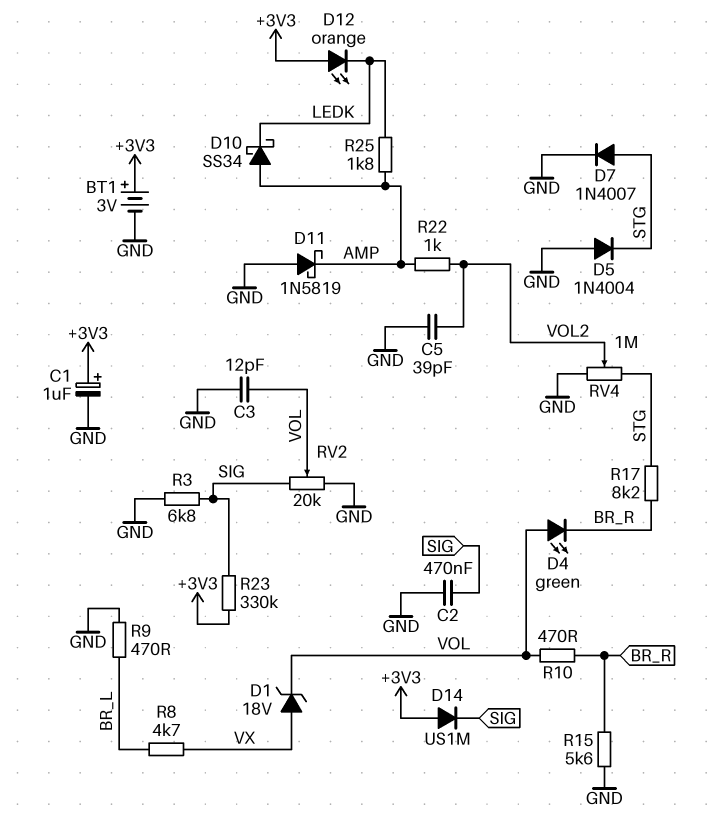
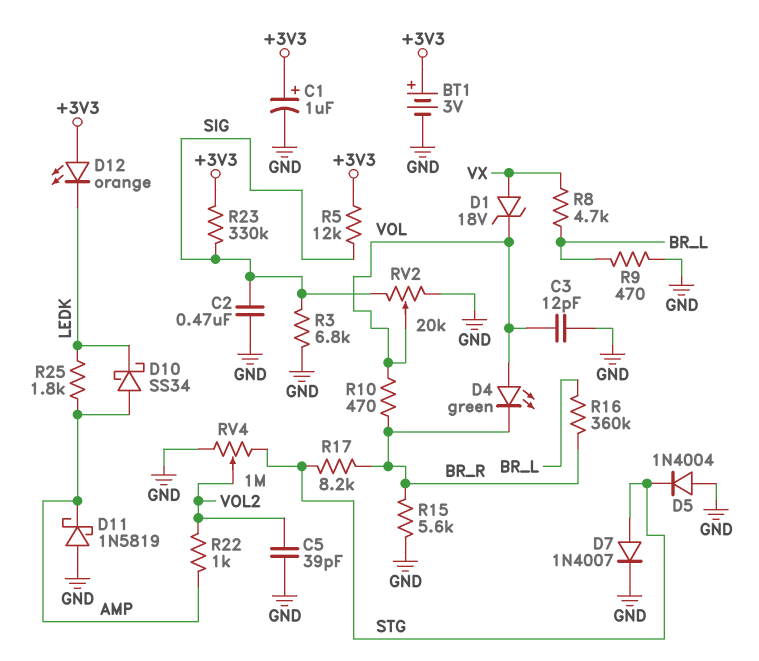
D14: diode US1M (A +3V3, K SIG) -> none
R5: none -> 12k (+3V3, SIG)
R16: none -> 360k (BR_L, BR_R)

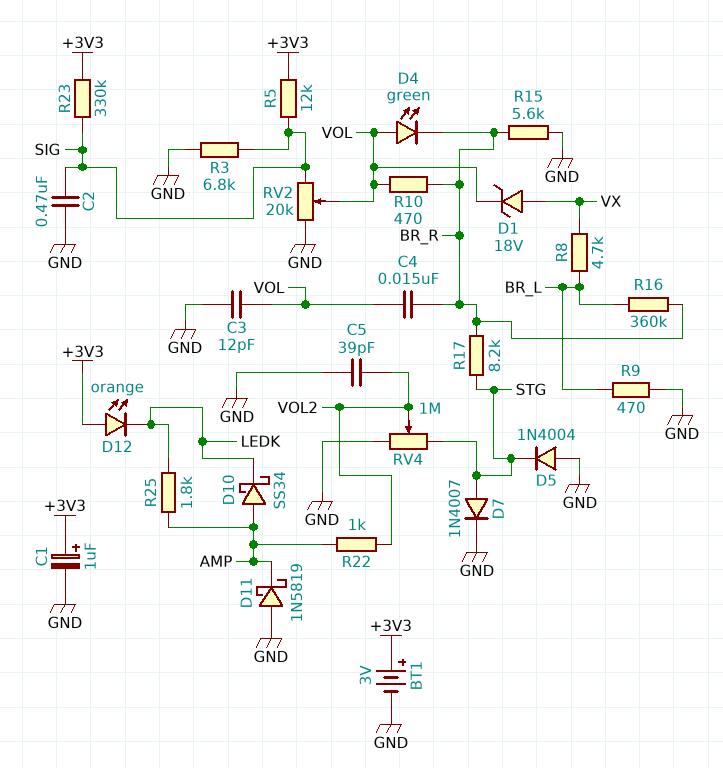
C4: none -> 15nF (BR_R, VOL)

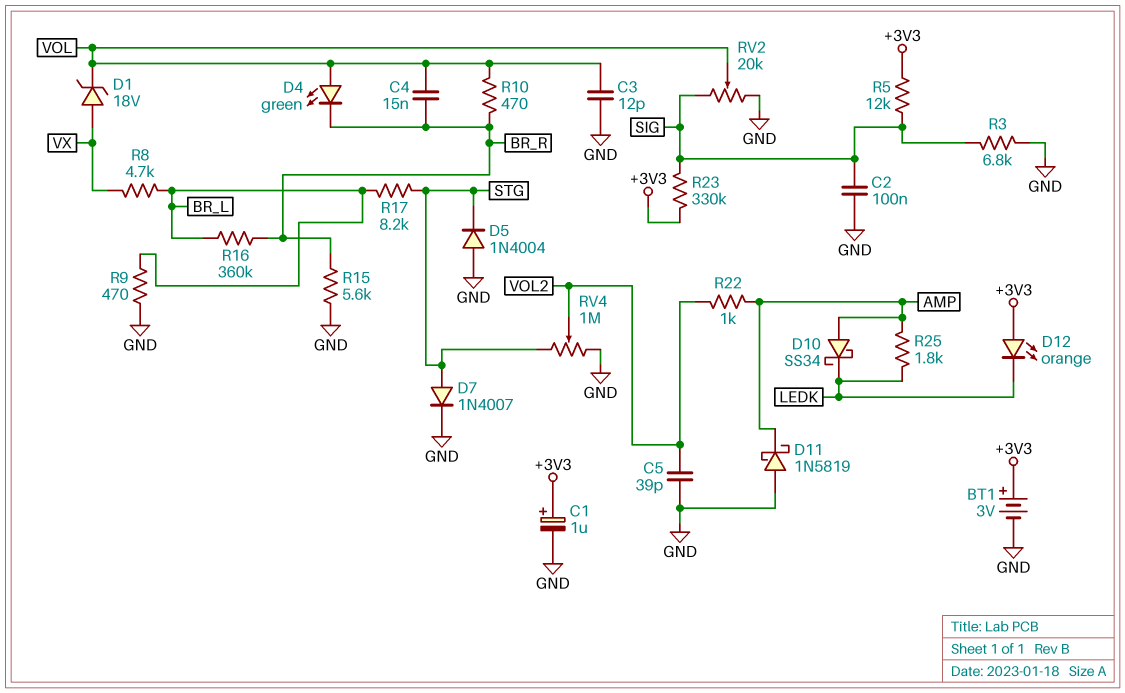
C2: 470nF (GND, SIG) -> 100nF (GND, SIG)
R17: 8.2k (BR_R, STG) -> 8.2k (BR_L, STG)

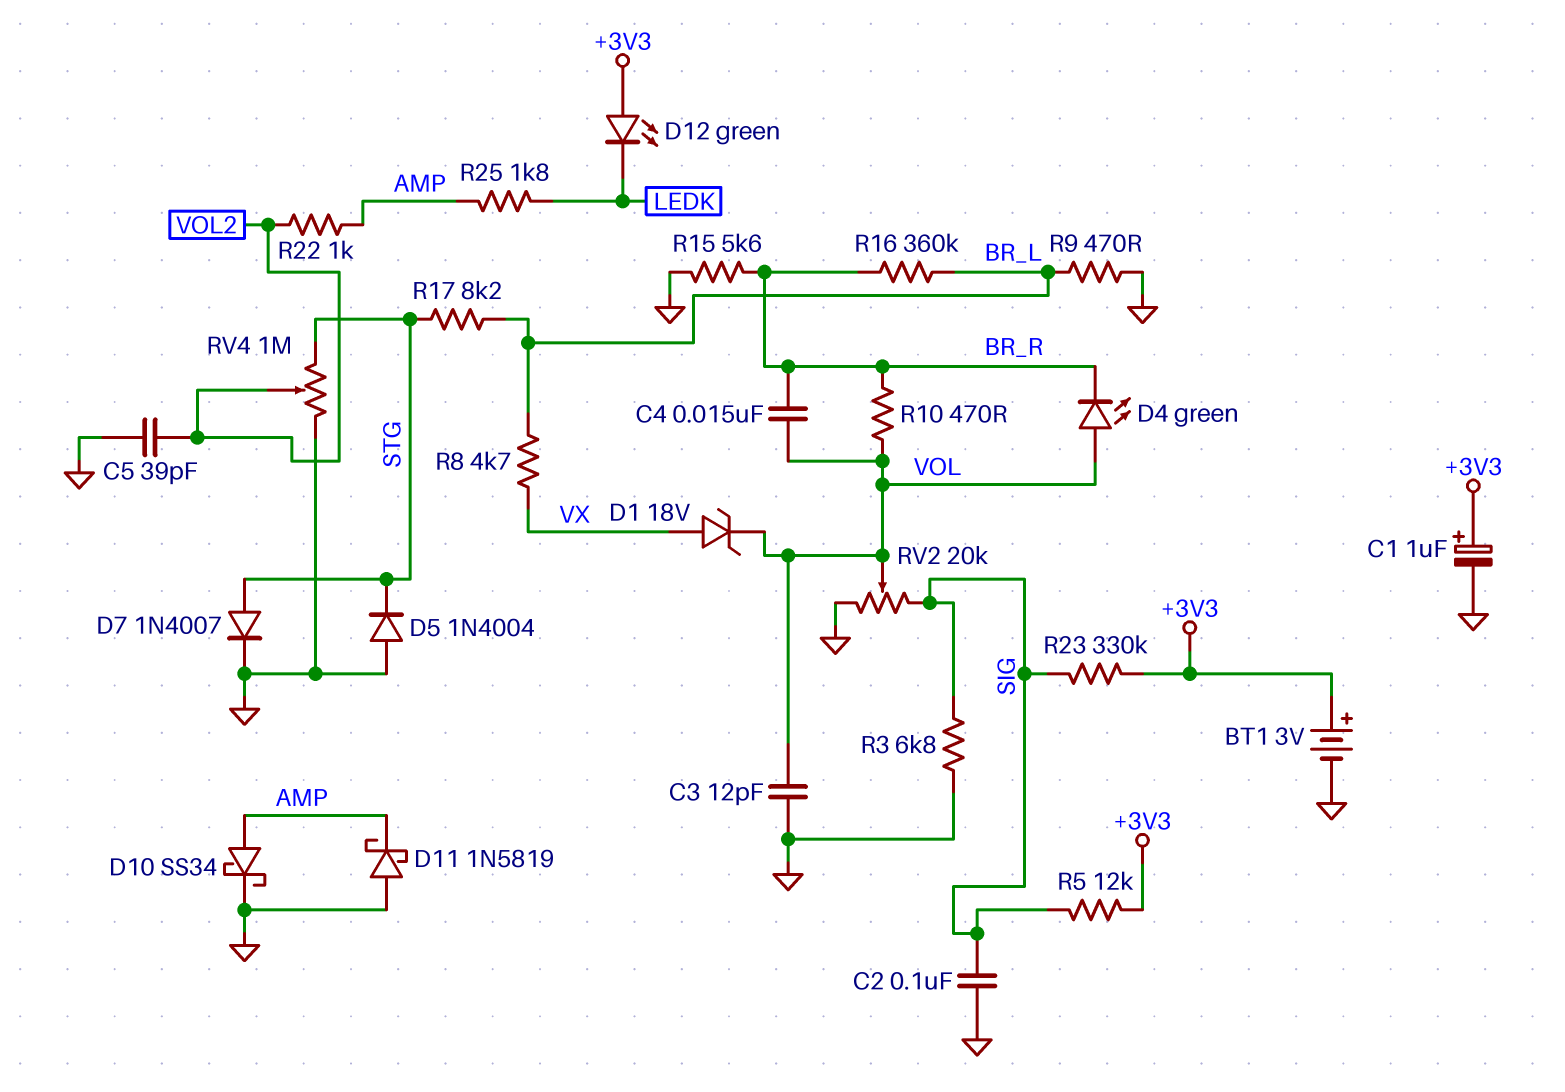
D10: schottky SS34 (A AMP, K LEDK) -> schottky SS34 (A AMP, K GND)
D12: LED orange (A +3V3, K LEDK) -> LED green (A +3V3, K LEDK)

